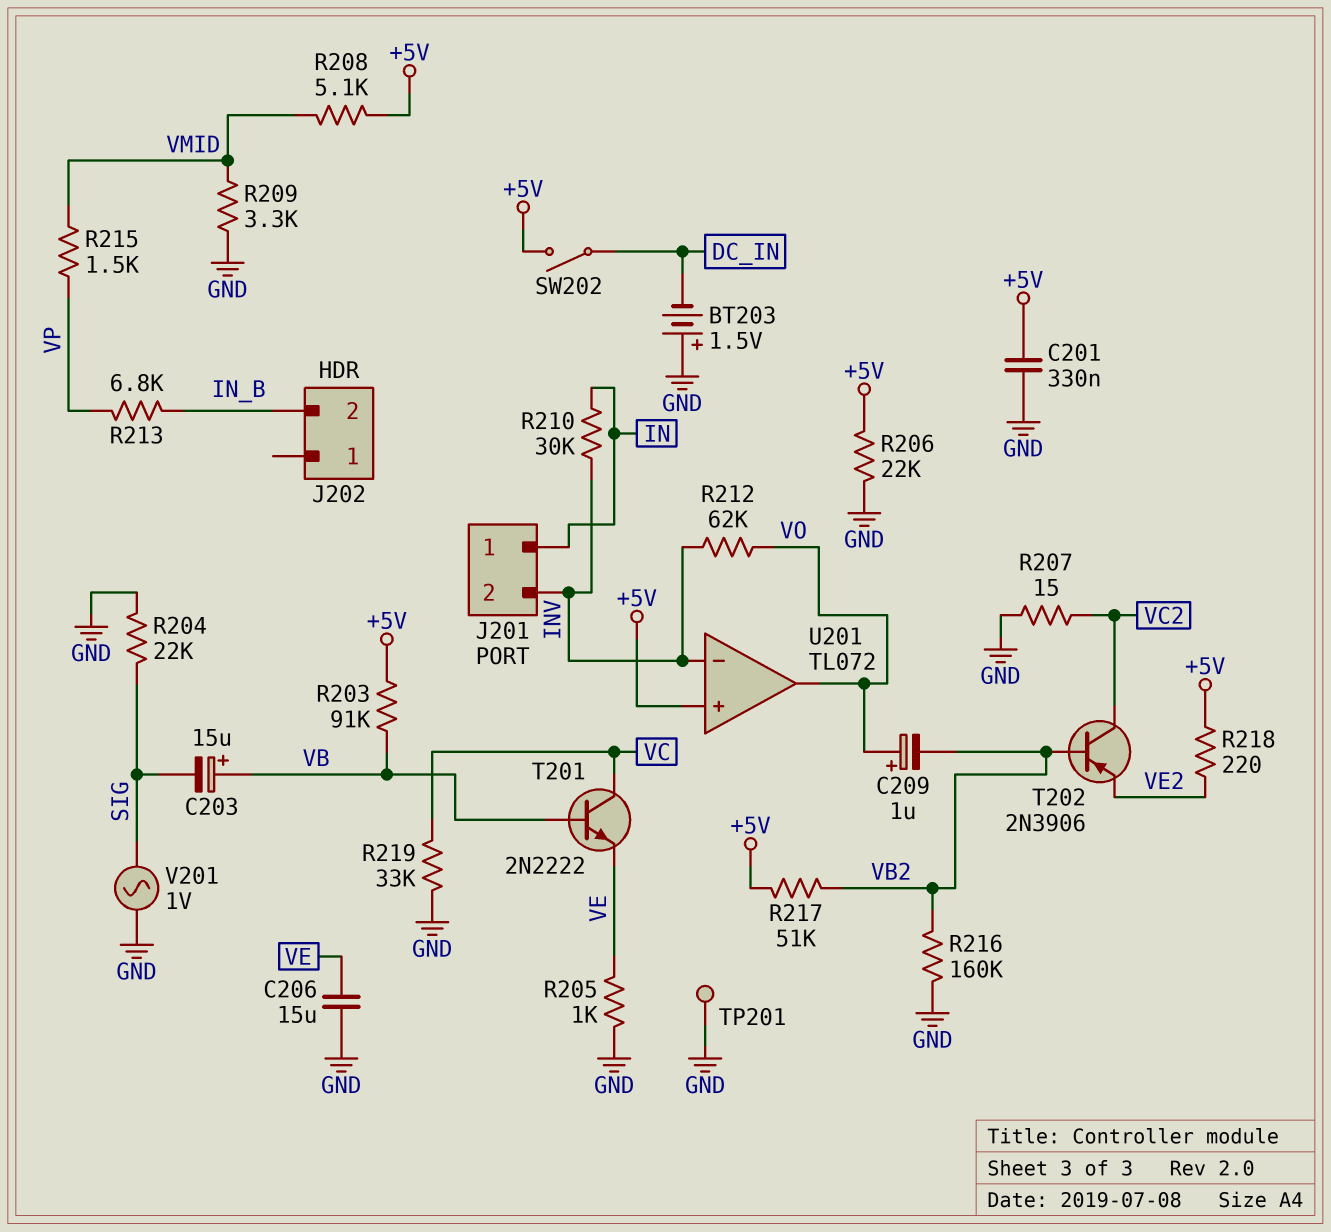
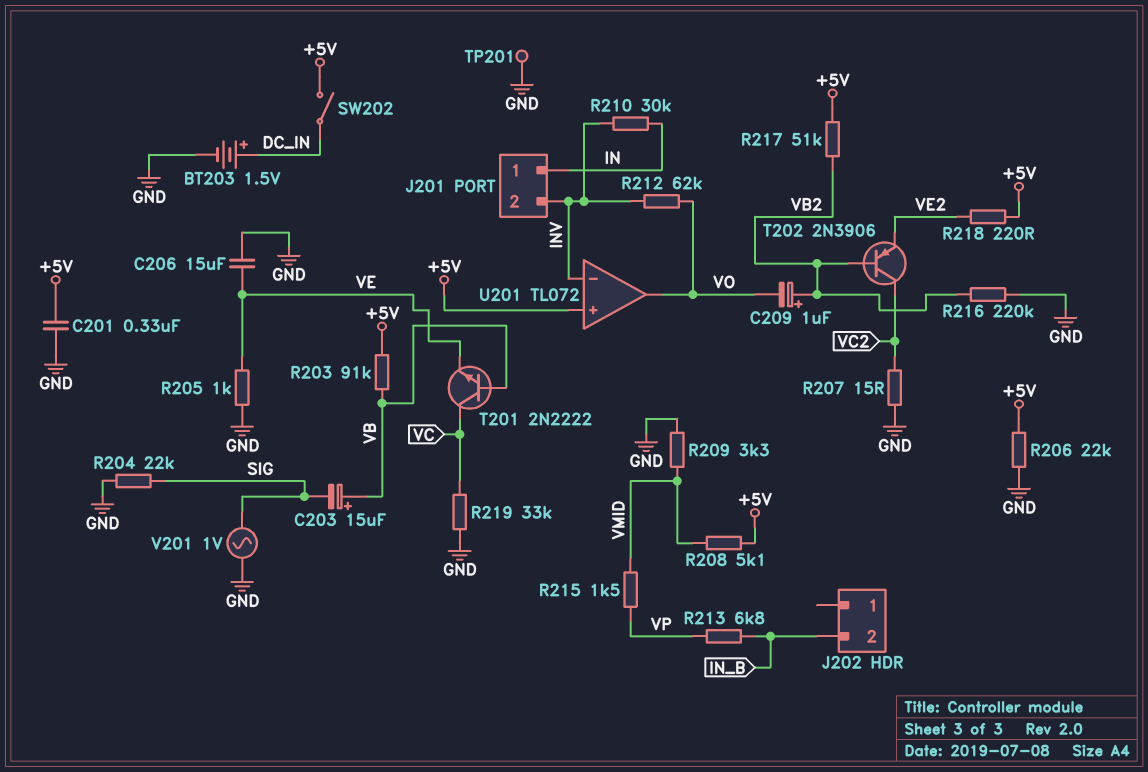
BT203: 1.5V (plus GND, minus DC_IN) -> 1.5V (plus DC_IN, minus GND)
C209: 1uF (plus VO, minus VB2) -> 1uF (plus VB2, minus VO)
R216: 160k (GND, VB2) -> 220k (GND, VB2)

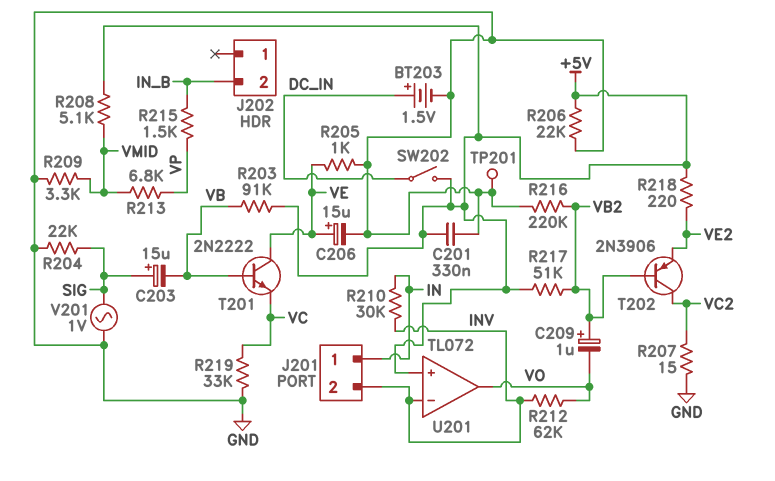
C203: 15uF (plus VB, minus SIG) -> 15uF (plus SIG, minus VB)
C206: 15uF (GND, VE) -> 15uF (plus VE, minus GND)
R213: 6.8k (IN_B, VP) -> 6.8k (VMID, VP)
R215: 1.5k (VMID, VP) -> 1.5k (IN_B, VP)
T201: NPN 2N2222 (B VB, C VC, E VE) -> NPN 2N2222 (B VB, C VE, E VC)

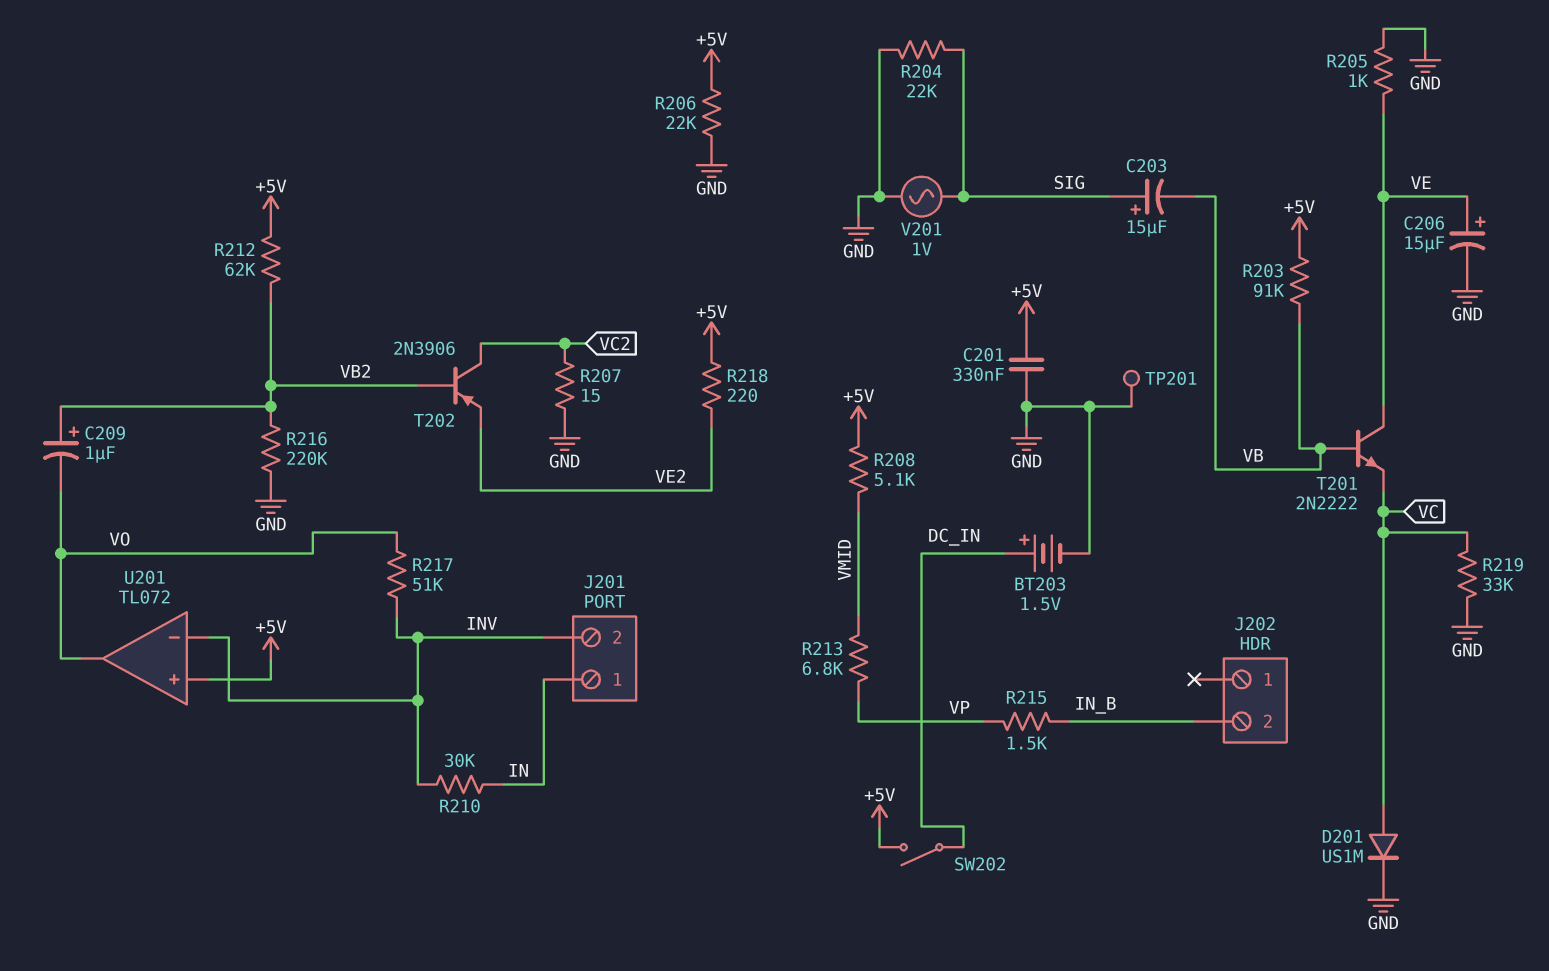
D201: none -> diode US1M (A VC, K GND)
R209: 3.3k (GND, VMID) -> none
R212: 62k (INV, VO) -> 62k (+5V, VB2)
R217: 51k (+5V, VB2) -> 51k (INV, VO)

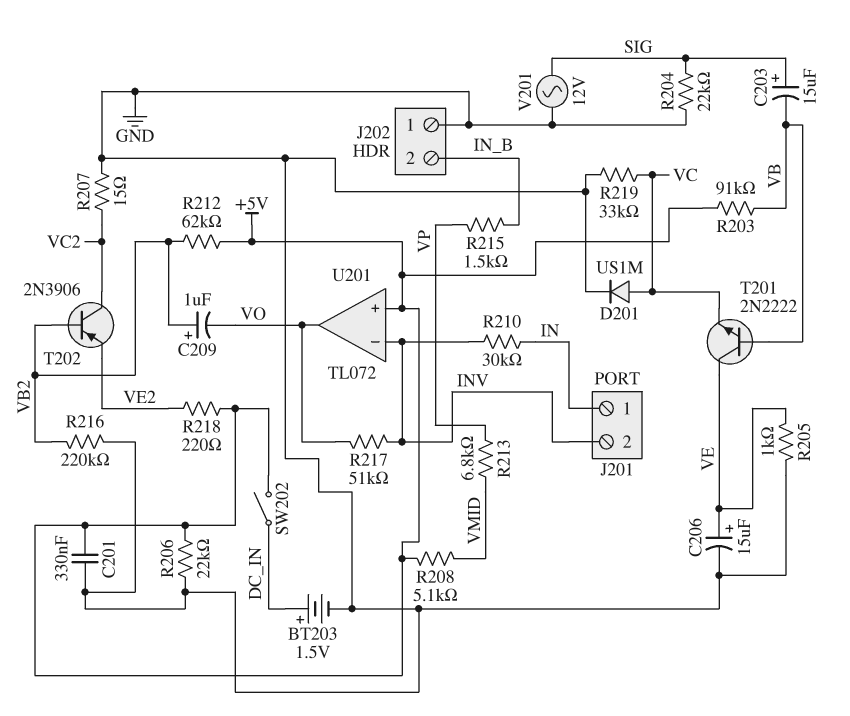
J202 pin 1: none -> GND
TP201: test point (GND) -> none
V201: AC 1V (GND, SIG) -> AC 12V (GND, SIG)

